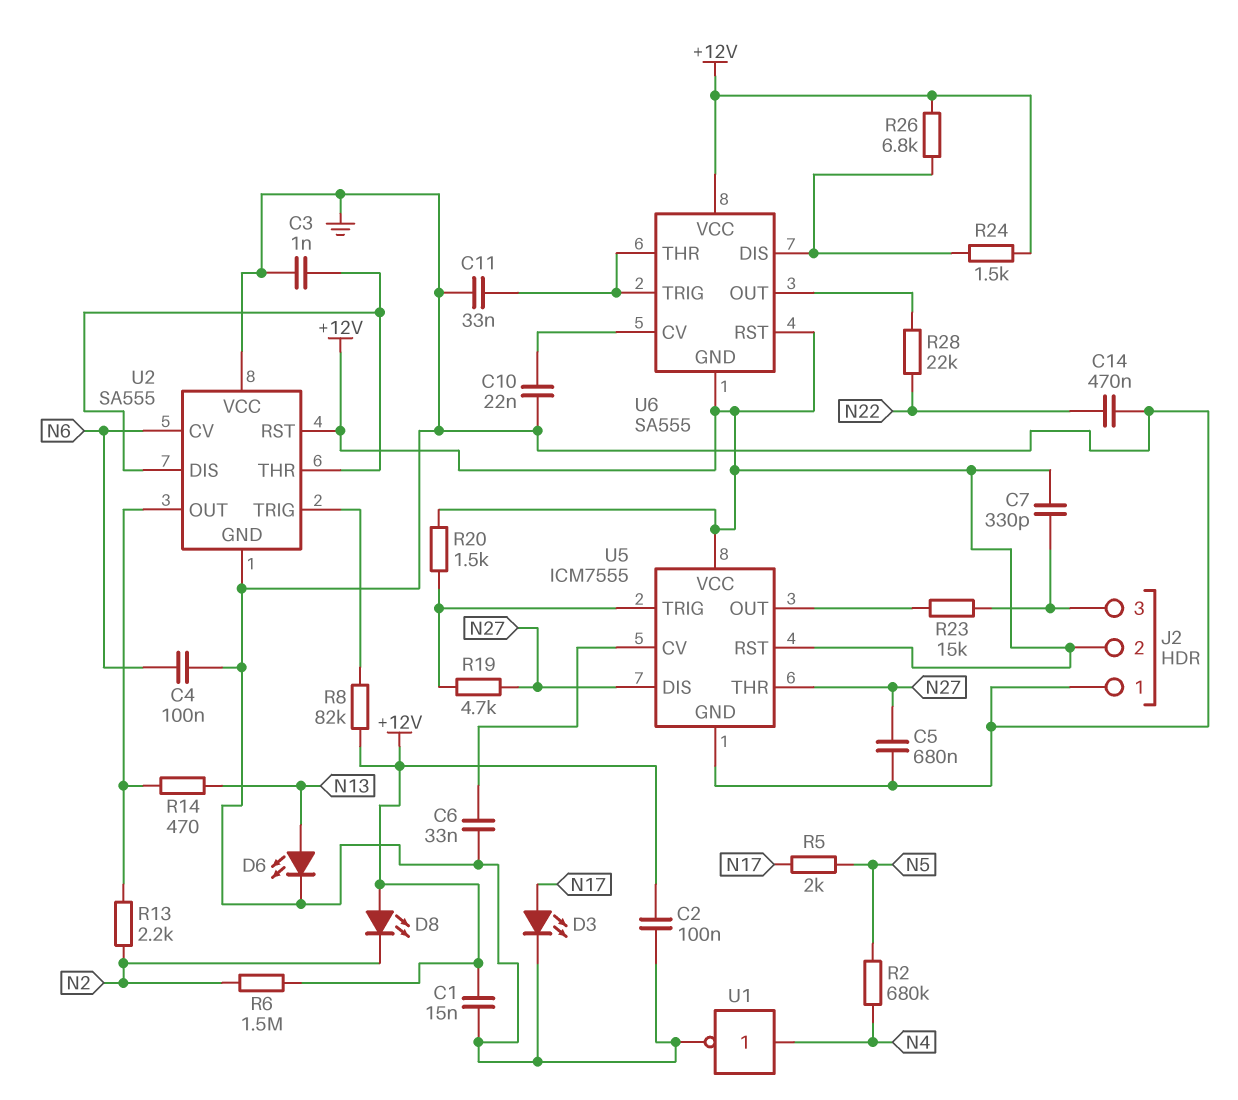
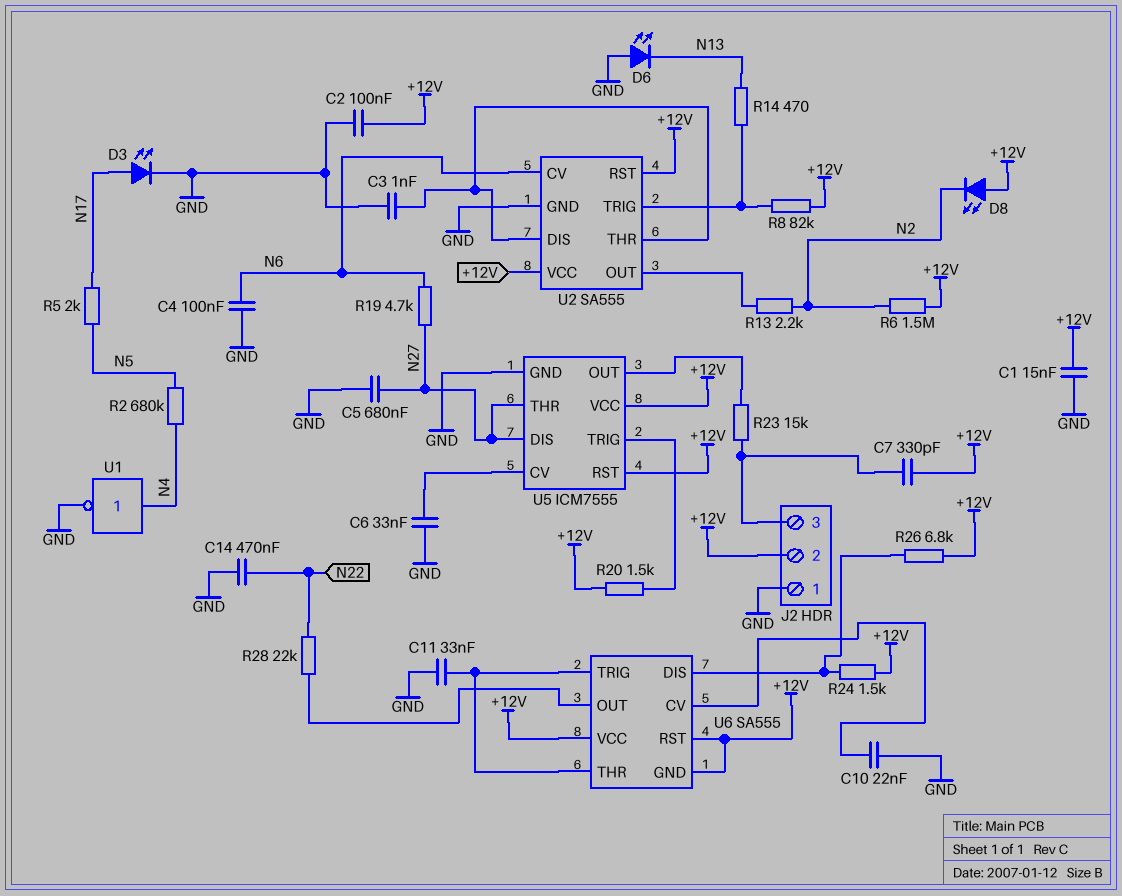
D6: LED (A N13, K GND) -> LED (A GND, K N13)
R14: 470 (N13, U2/OUT) -> 470 (N13, U2/TRIG)
R19: 4.7k (N27, U5/TRIG) -> 4.7k (N6, N27)
U2 pin VCC: GND -> +12V

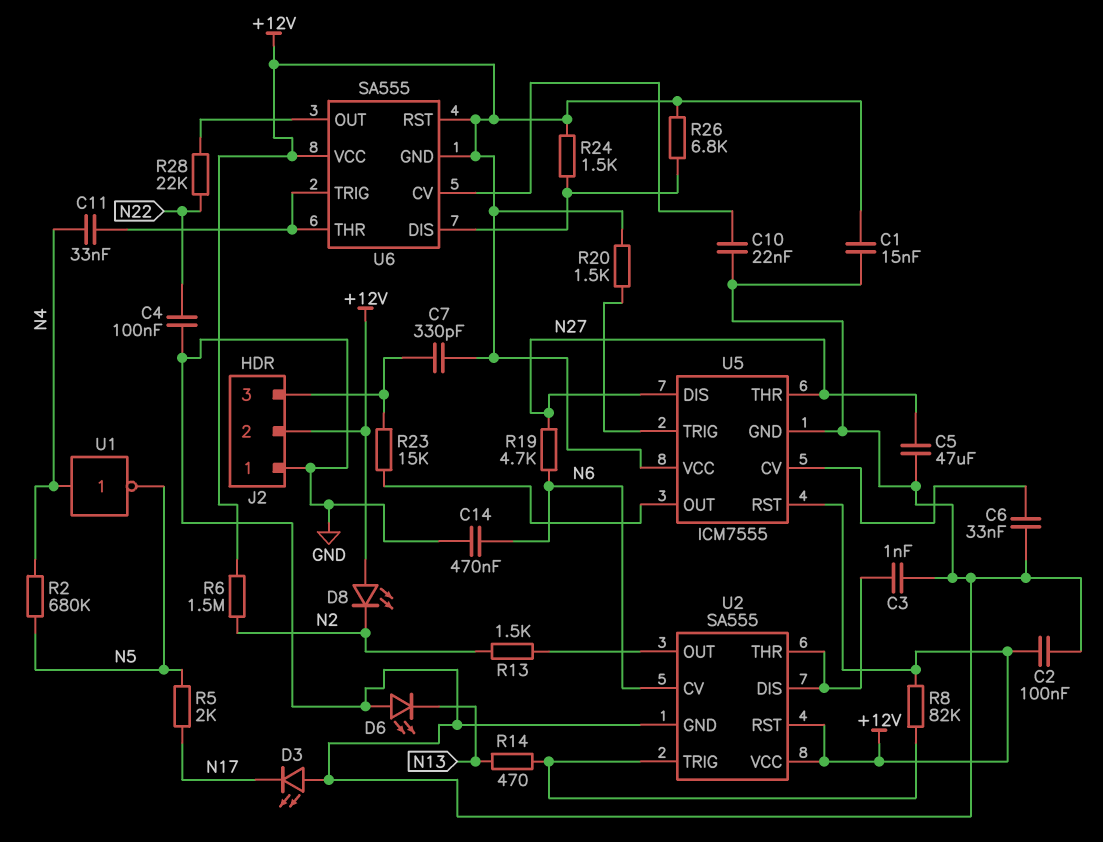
C4: 100nF (GND, N6) -> 100nF (GND, N22)
C5: 680nF (GND, N27) -> 47uF (GND, N27)
C11: 33nF (GND, U6/THR) -> 33nF (N4, U6/THR)
C14: 470nF (GND, N22) -> 470nF (GND, N6)
D3: LED (A N17, K GND) -> LED (A GND, K N17)
R13: 2.2k (N2, U2/OUT) -> 1.5k (N2, U2/OUT)
U1: NOT (in N4, out GND) -> NOT (in N4, out N5)

